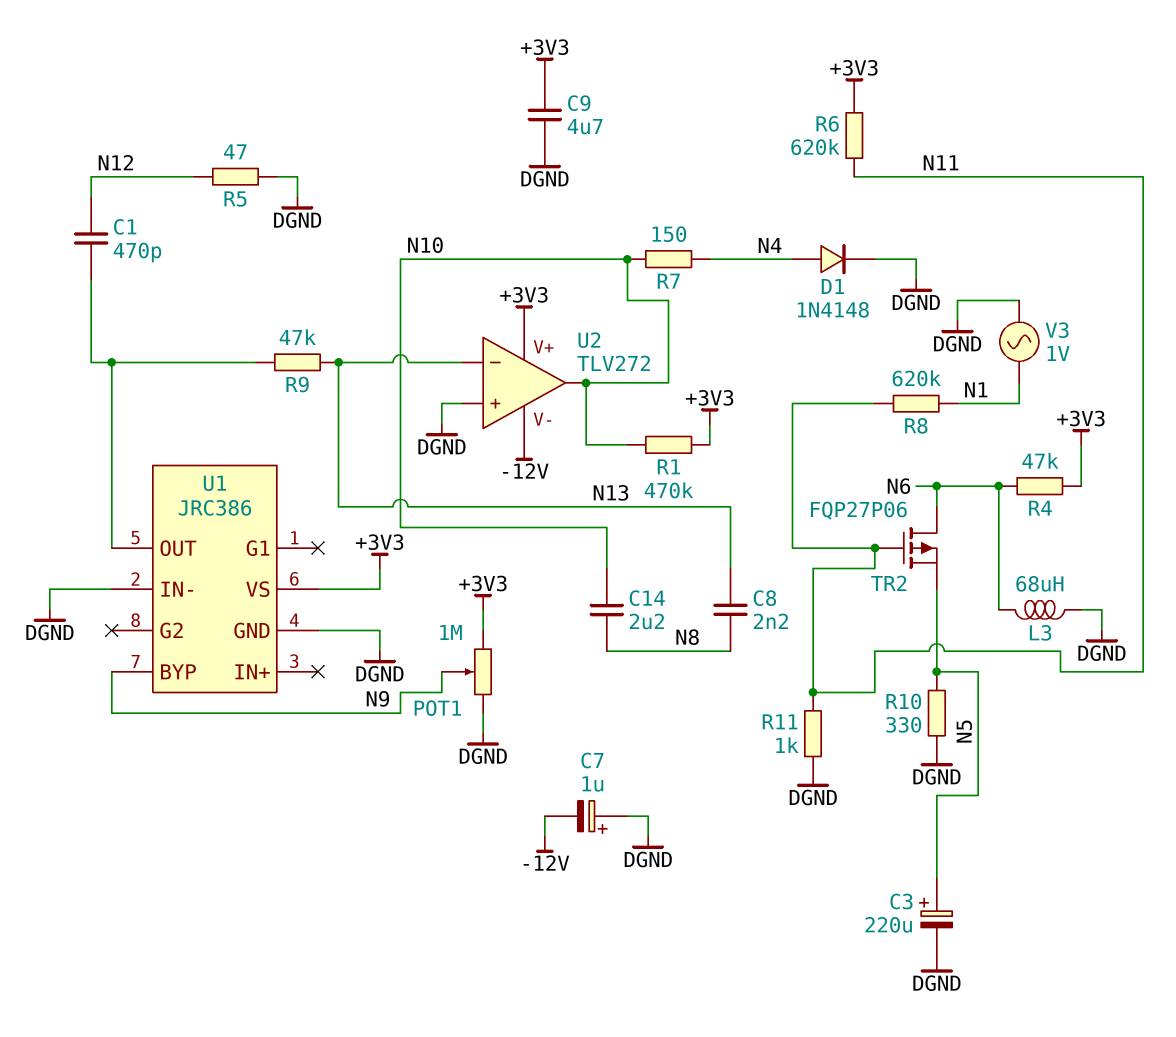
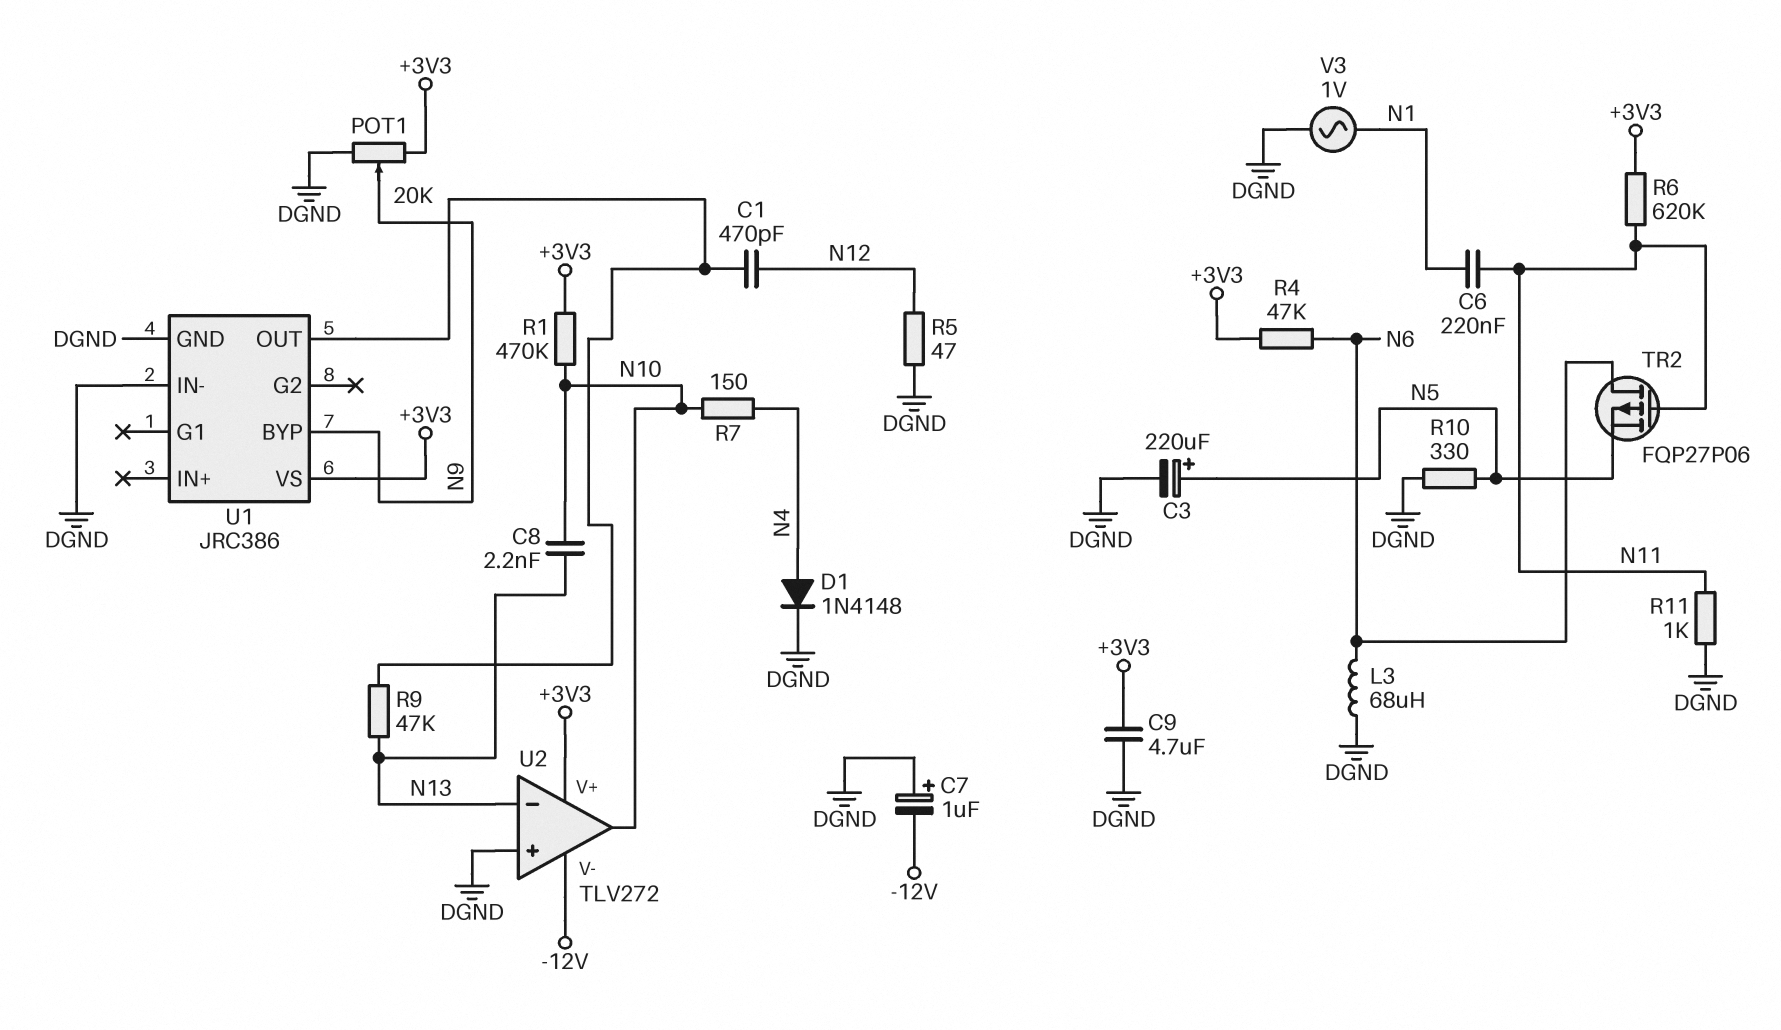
C6: none -> 220nF (N1, N11)
C8: 2.2nF (N8, N13) -> 2.2nF (N10, N13)
C14: 2.2uF (N8, N10) -> none
POT1: 1M (+3V3, DGND, wiper N9) -> 20k (+3V3, DGND, wiper N9)
R8: 620k (N1, N11) -> none

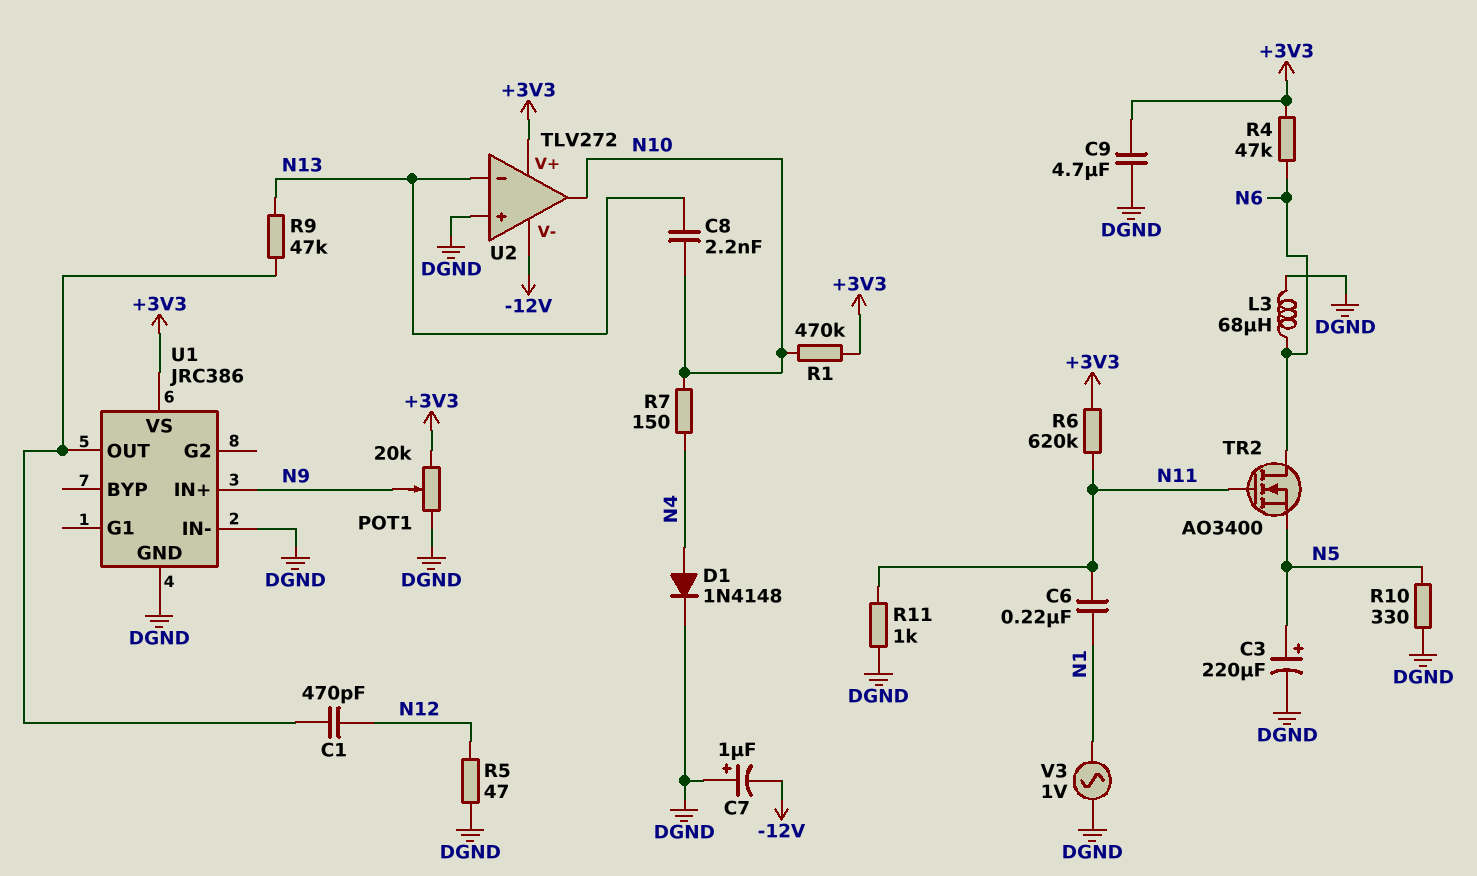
TR2: PMOS FQP27P06 (G N11, D N6, S N5) -> NMOS AO3400 (G N11, D N6, S N5)
U1 pin BYP: N9 -> none
U1 pin IN+: none -> N9

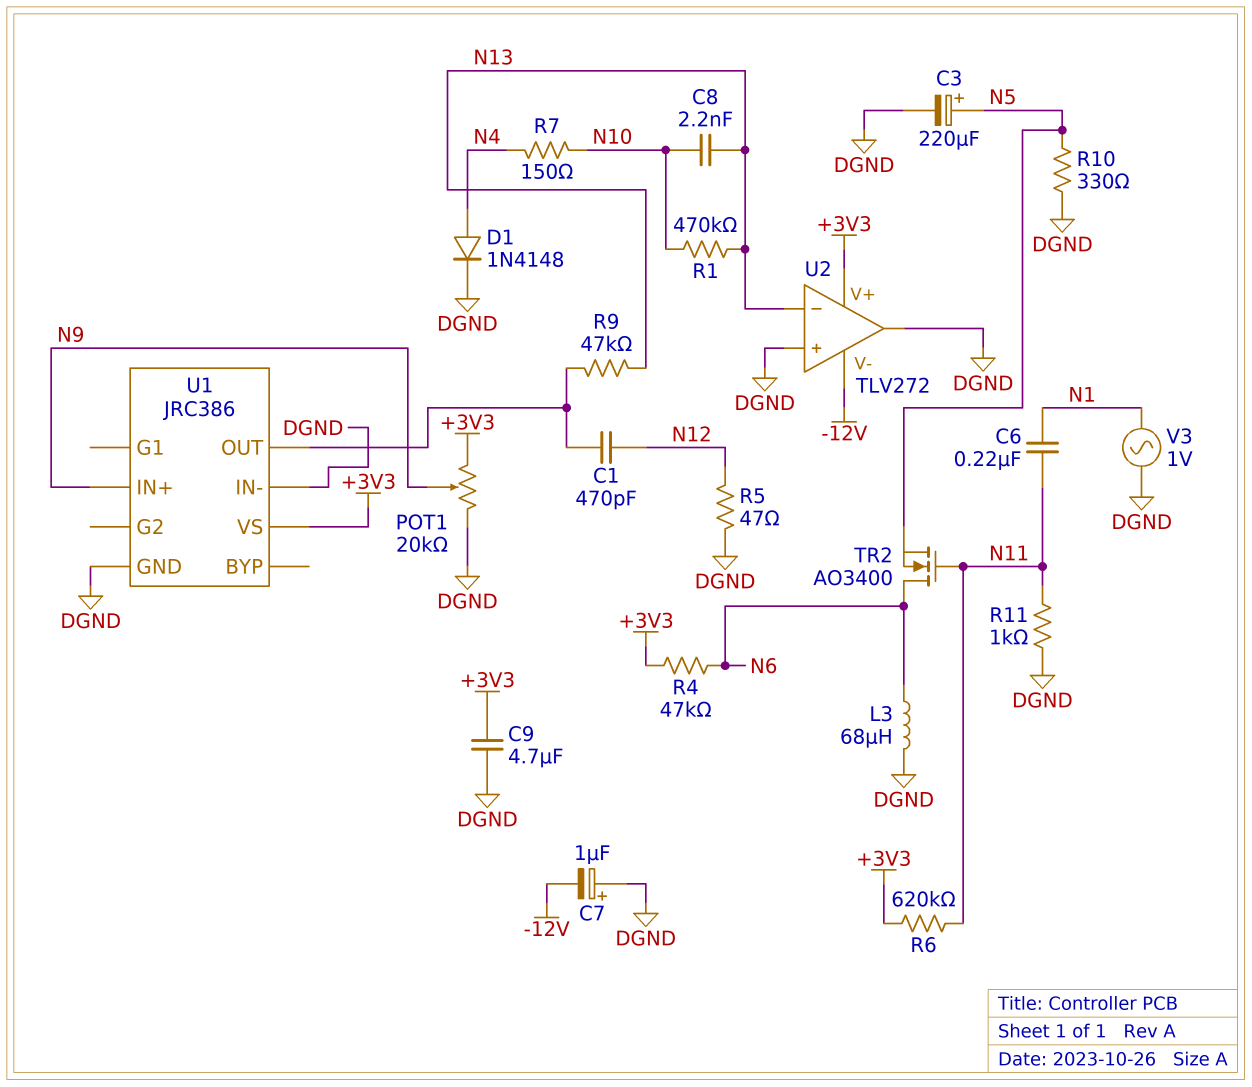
R1: 470k (+3V3, N10) -> 470k (N10, N13)
U2 pin out: N10 -> DGND

